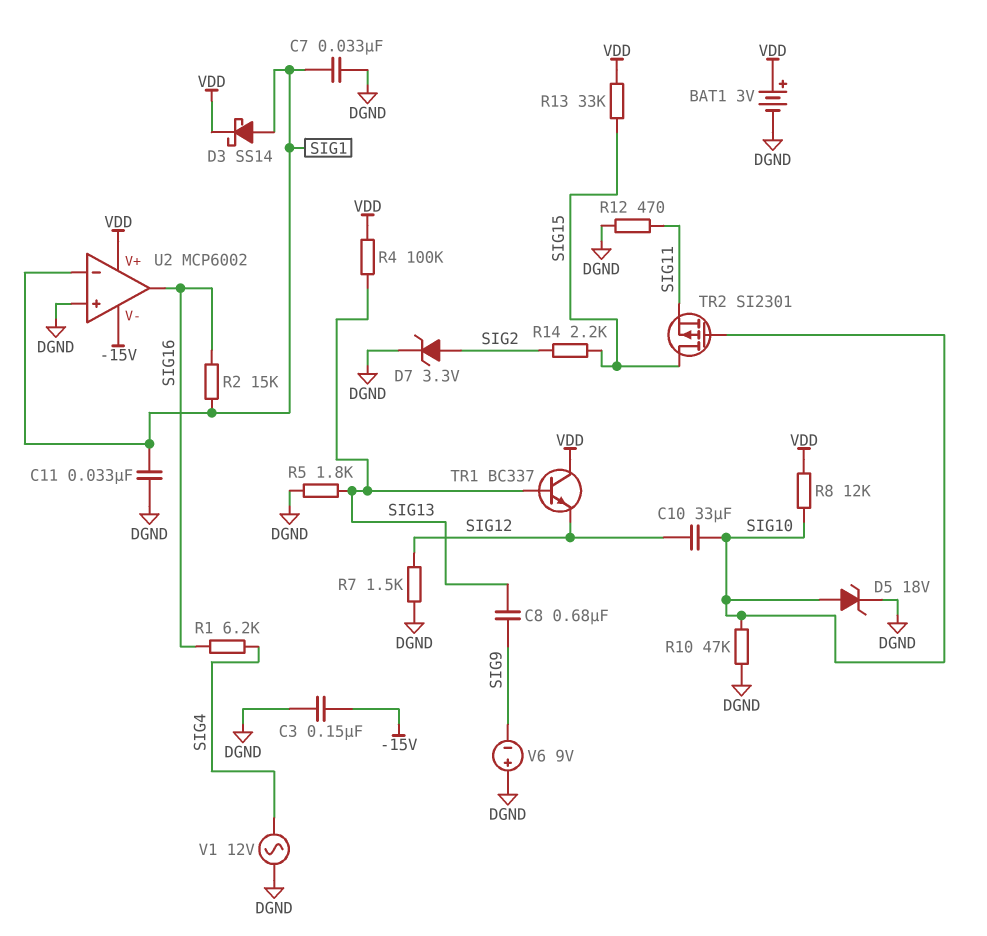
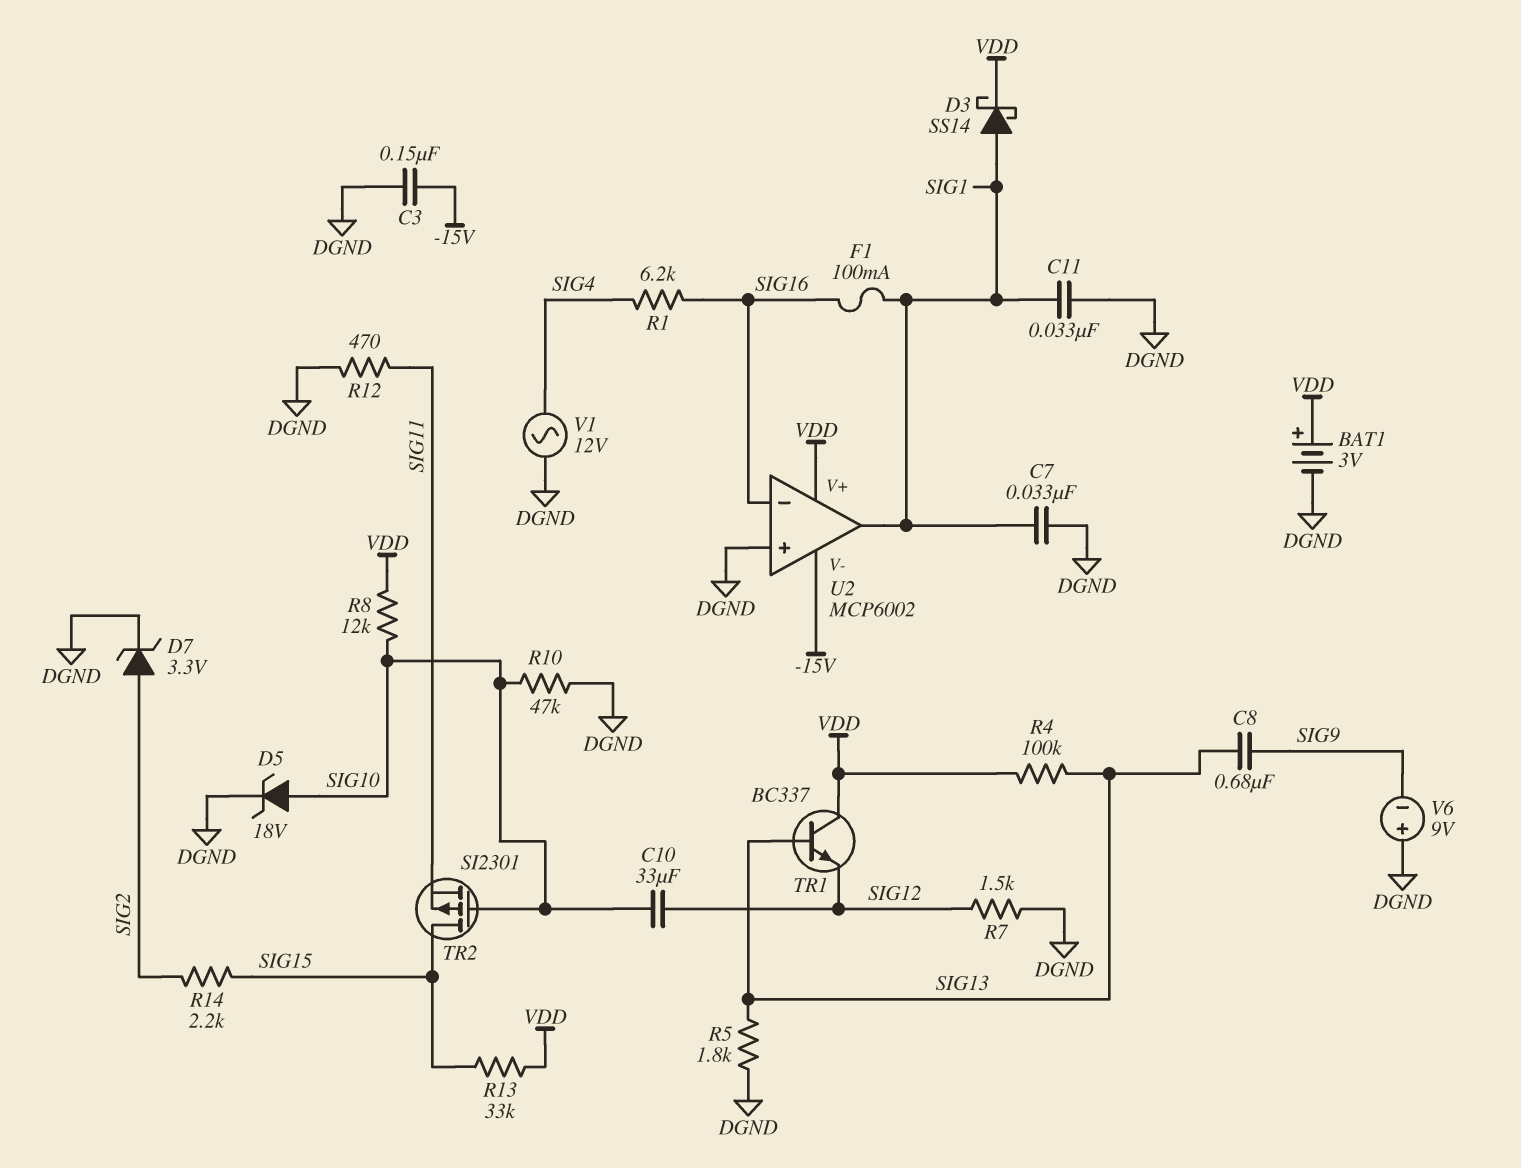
F1: none -> 100mA (SIG1, SIG16)
R2: 15k (SIG1, SIG16) -> none
U2 pin in-: SIG1 -> SIG16
U2 pin out: SIG16 -> SIG1

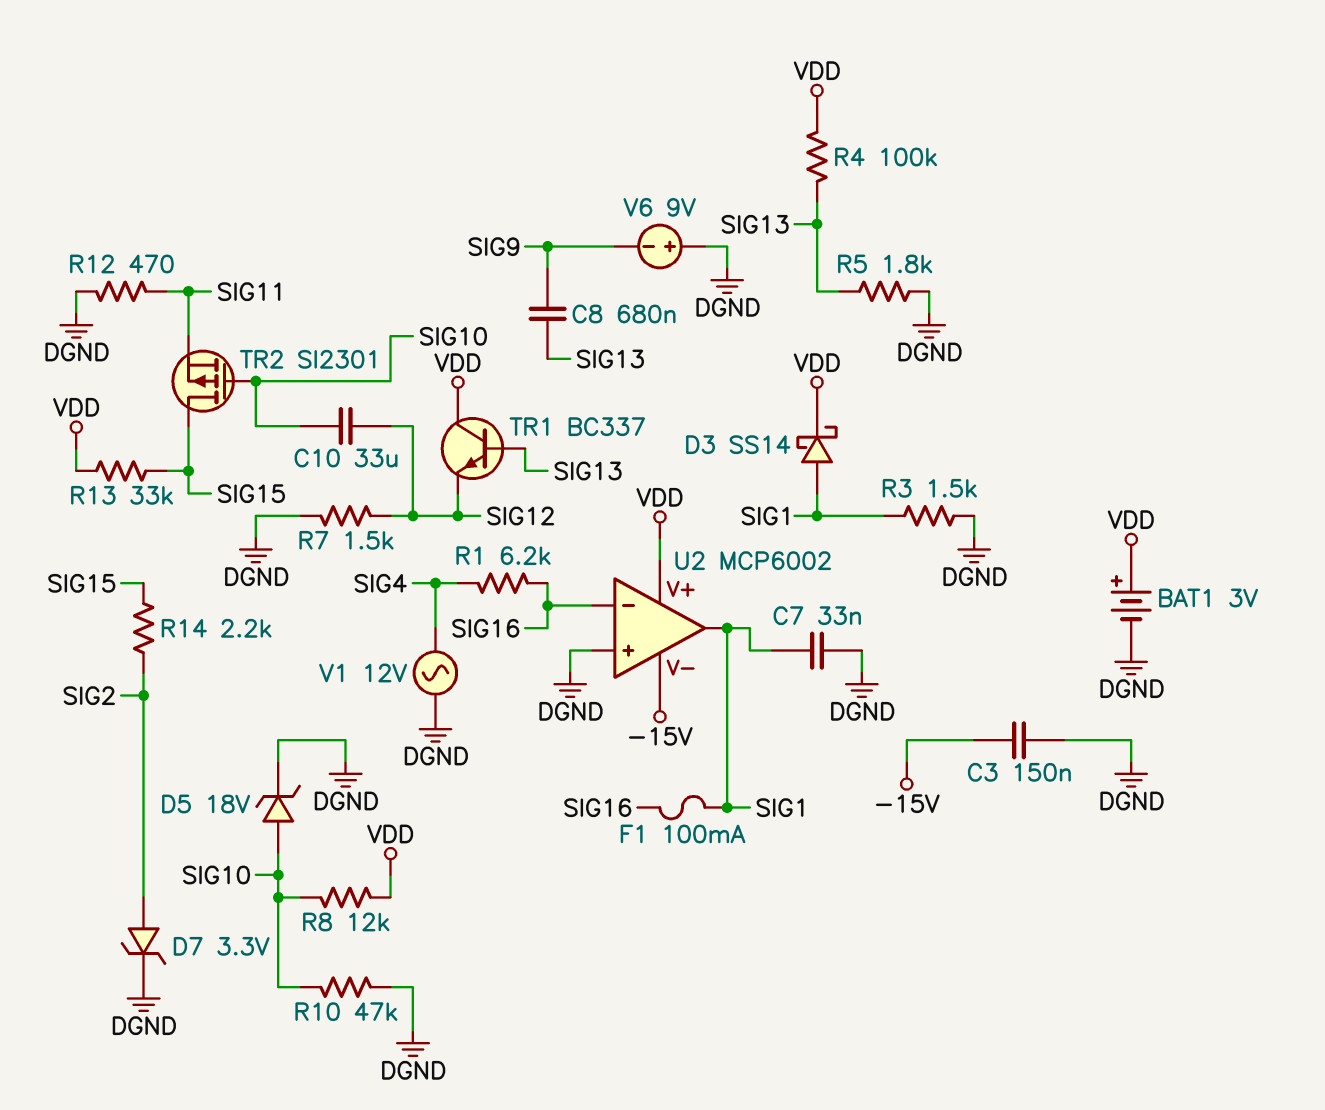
C11: 33nF (DGND, SIG1) -> none
R3: none -> 1.5k (DGND, SIG1)

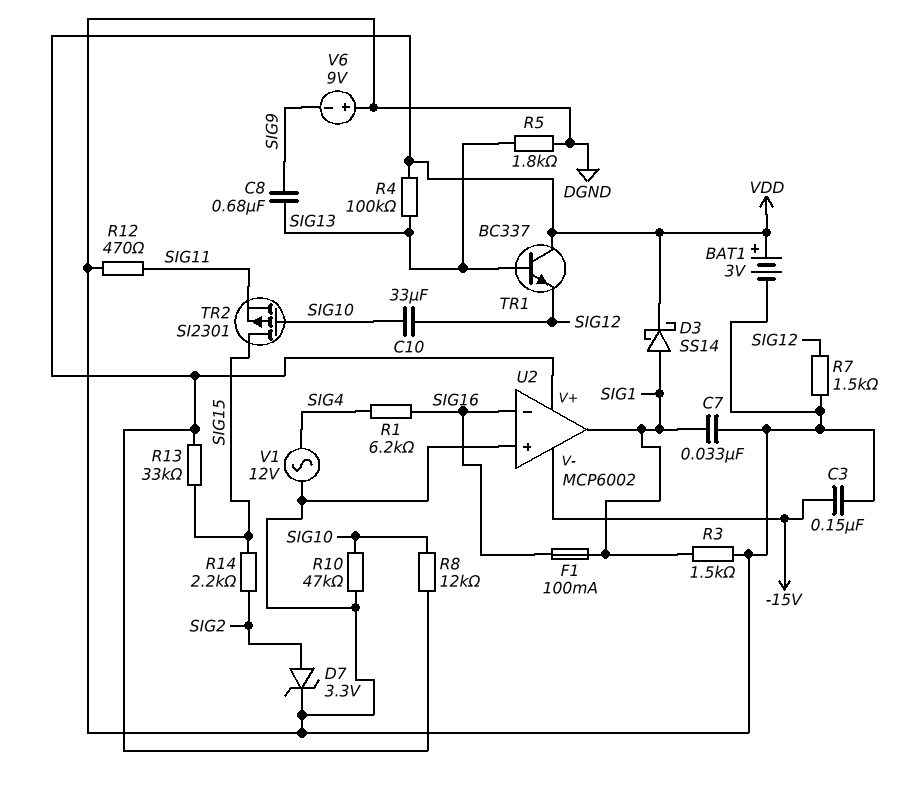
D5: zener 18V (A SIG10, K DGND) -> none

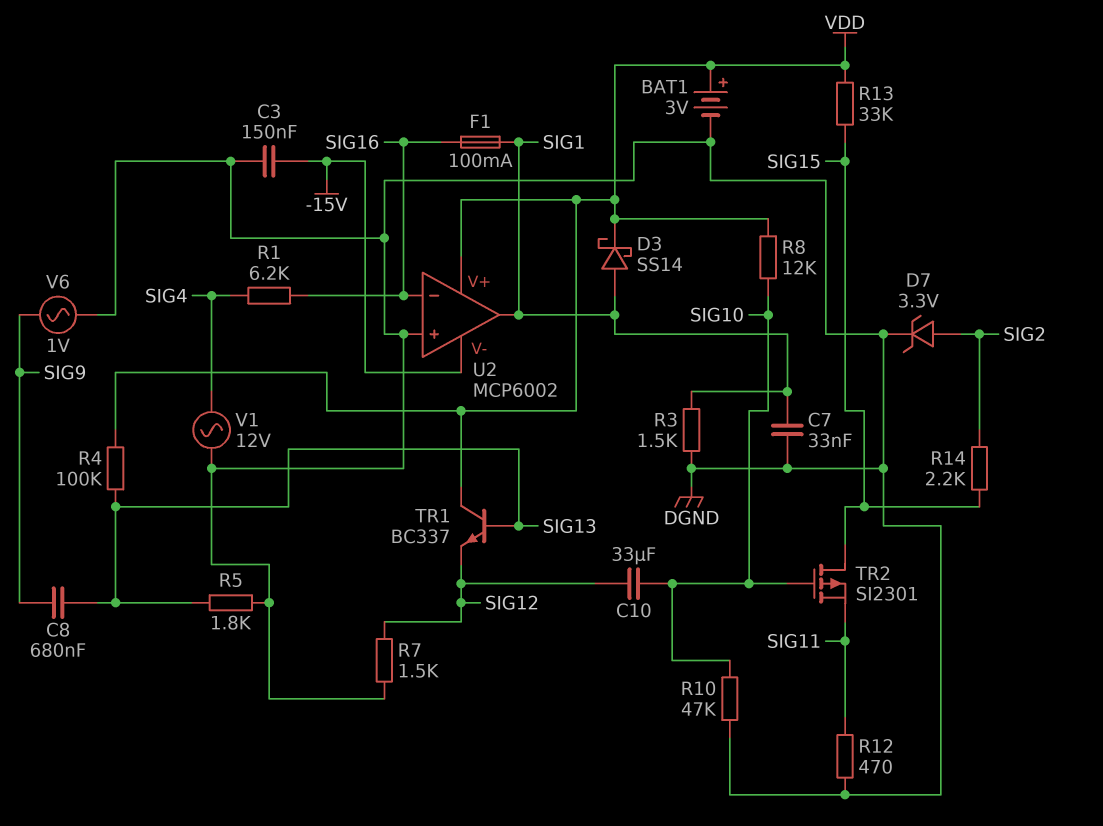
V6: 9V (plus DGND, minus SIG9) -> AC 1V (DGND, SIG9)

